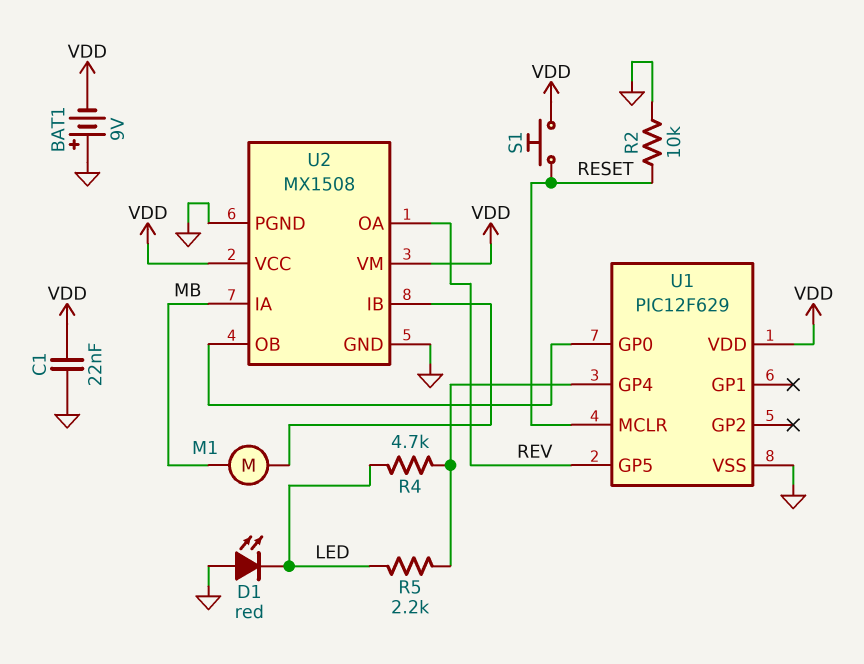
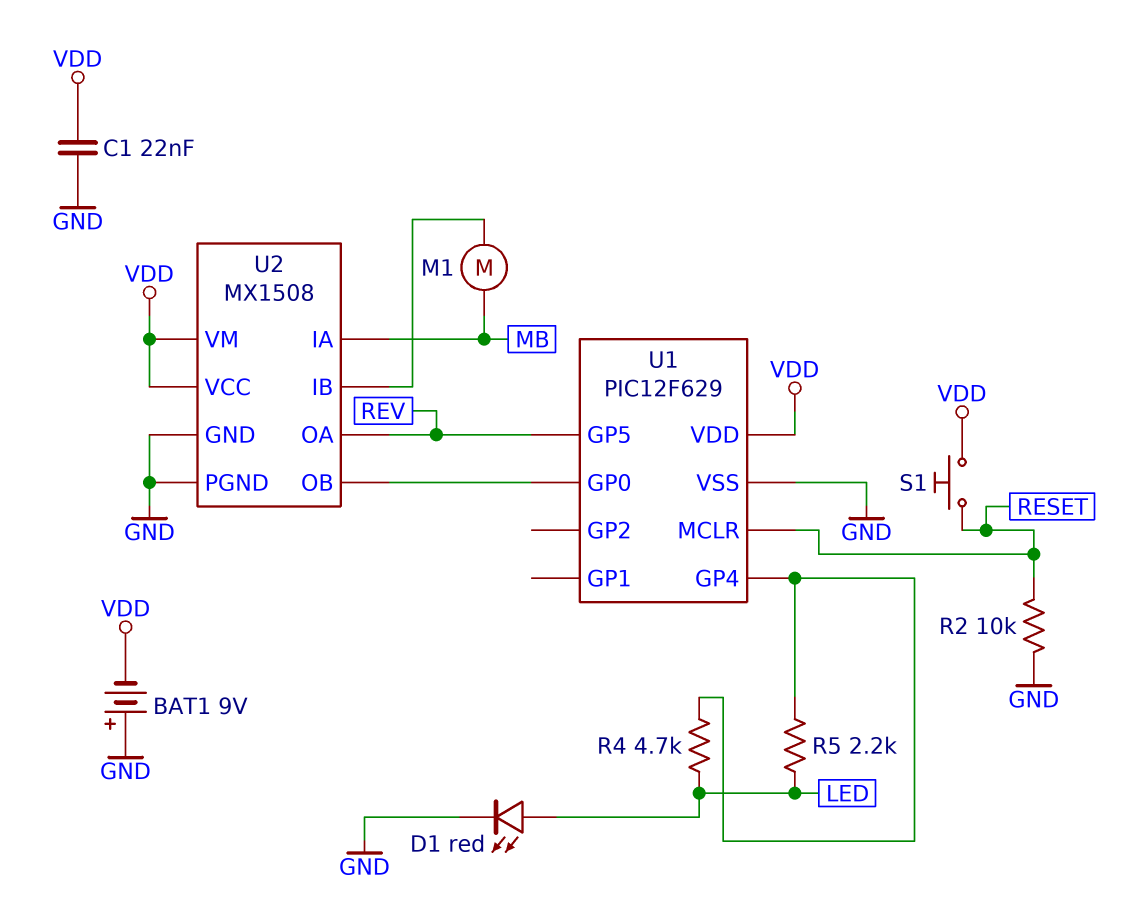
D1: LED red (A GND, K LED) -> LED red (A LED, K GND)

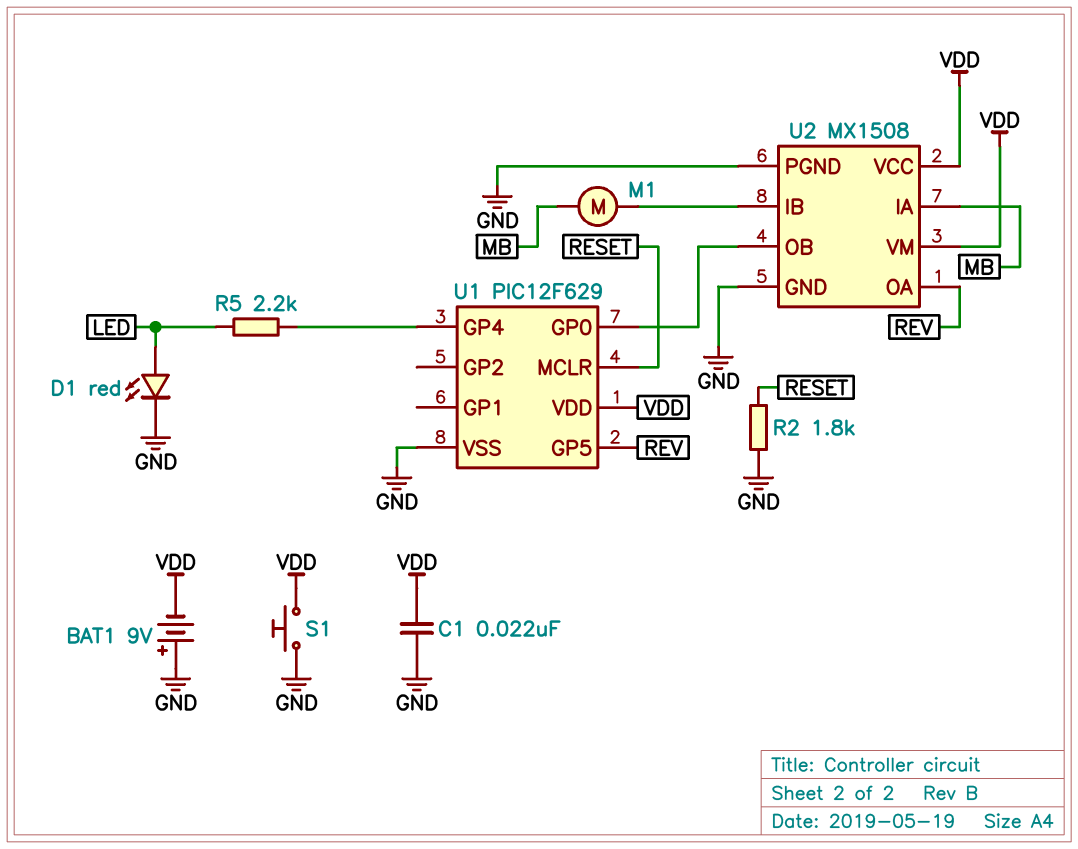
R2: 10k (GND, RESET) -> 1.8k (GND, RESET)
R4: 4.7k (LED, U1/GP4) -> none
S1: button (RESET, VDD) -> button (GND, VDD)

